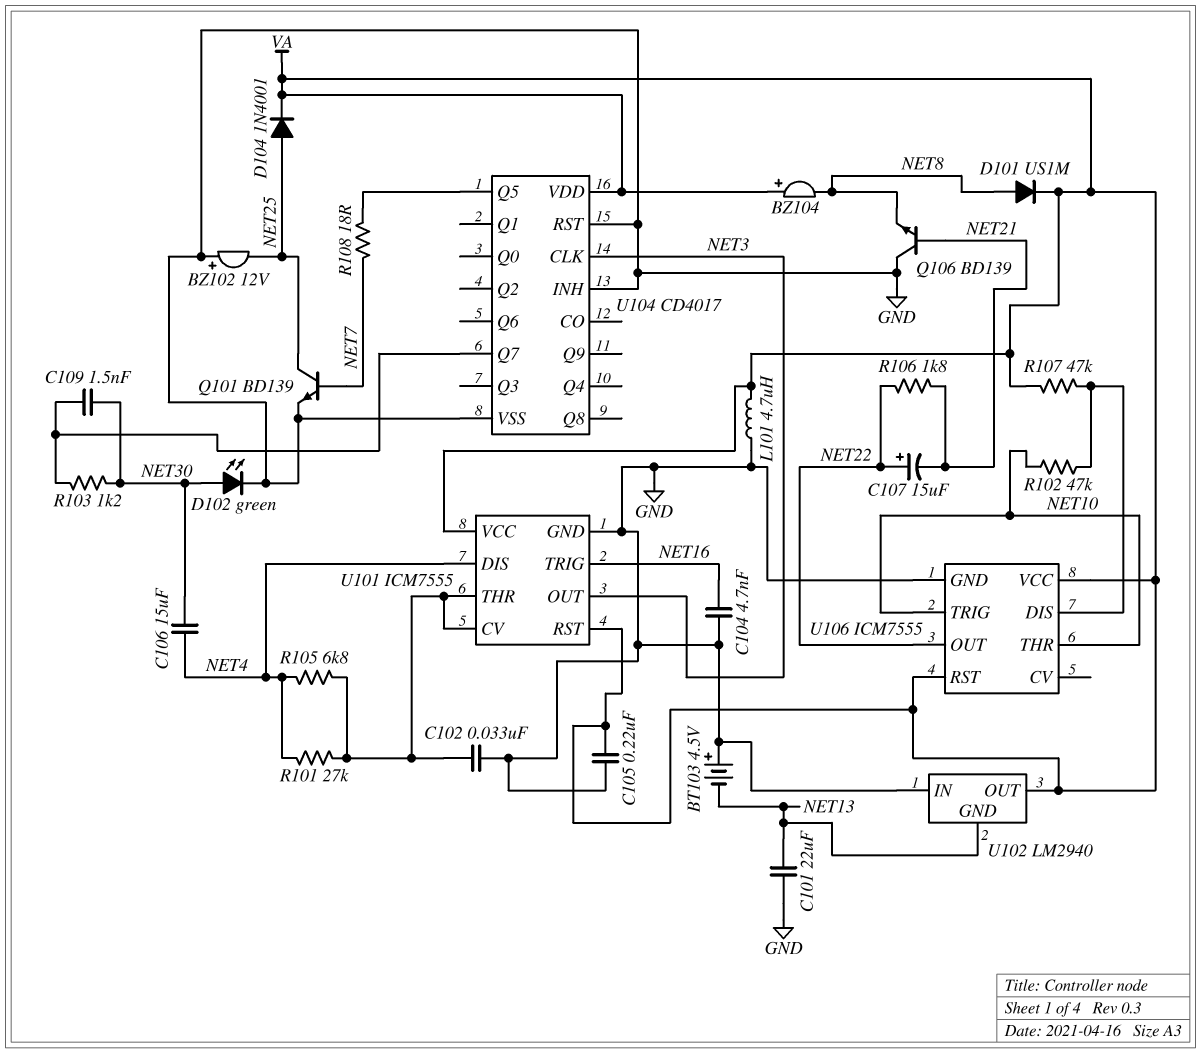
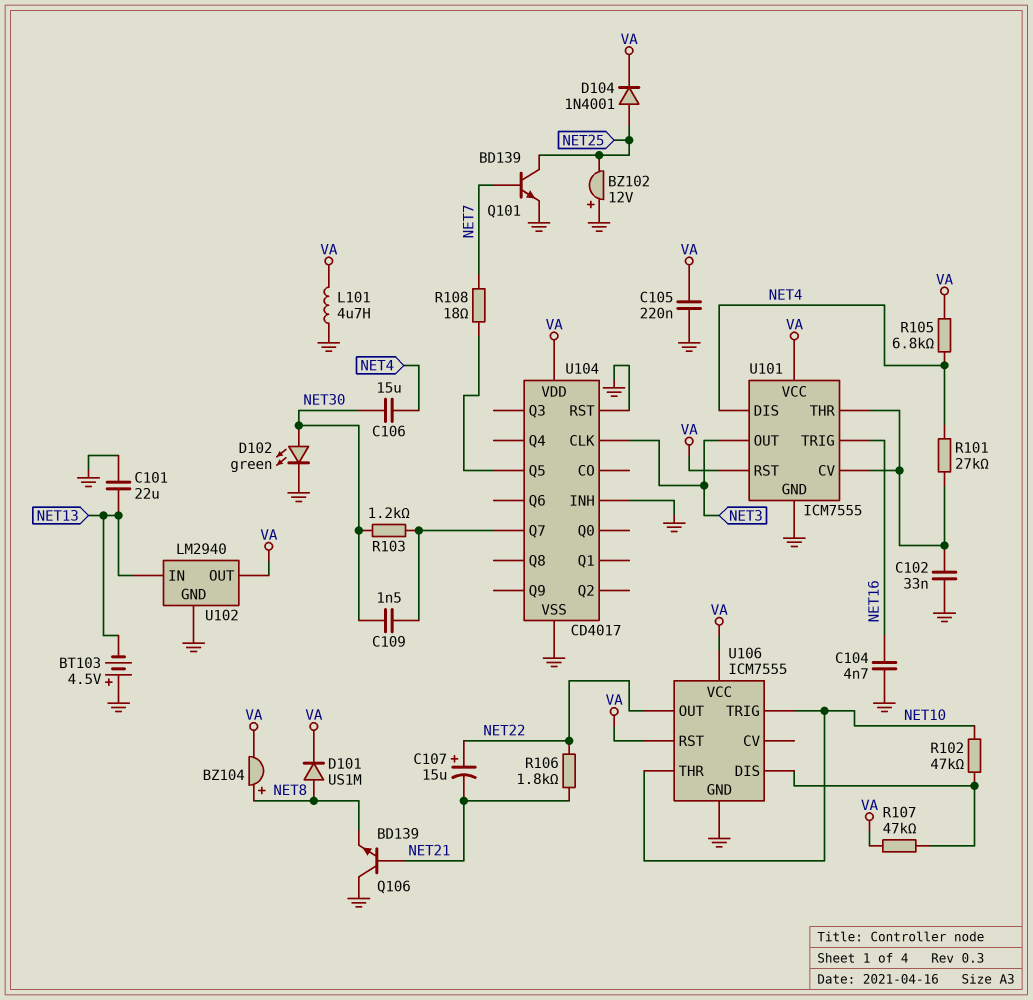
BZ104: buzzer (plus VA, minus NET8) -> buzzer (plus NET8, minus VA)
R105: 6.8k (NET4, U101/CV) -> 6.8k (NET4, VA)
U102 pin GND: NET13 -> GND
U102 pin IN: GND -> NET13

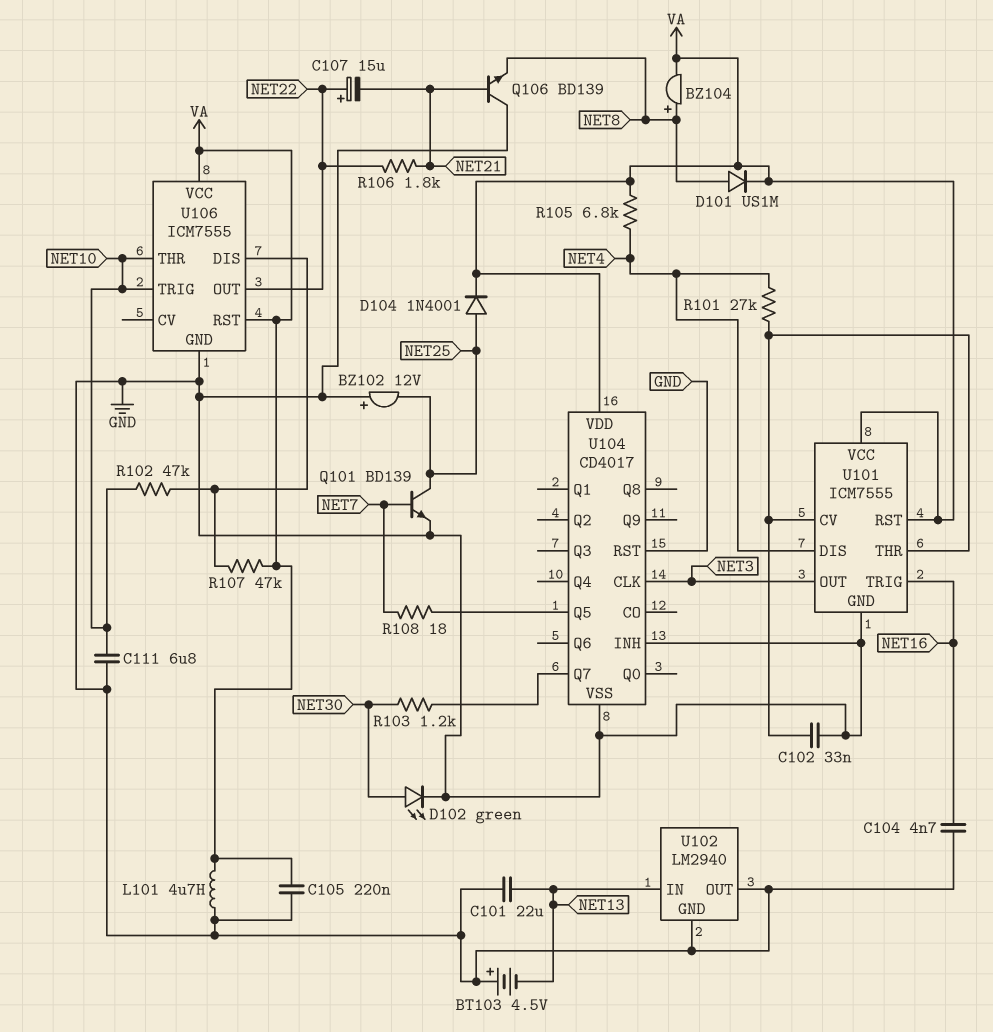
C106: 15uF (NET4, NET30) -> none
C109: 1.5nF (NET30, U104/Q7) -> none
C111: none -> 6.8uF (GND, NET10)
U102 pin OUT: VA -> GND

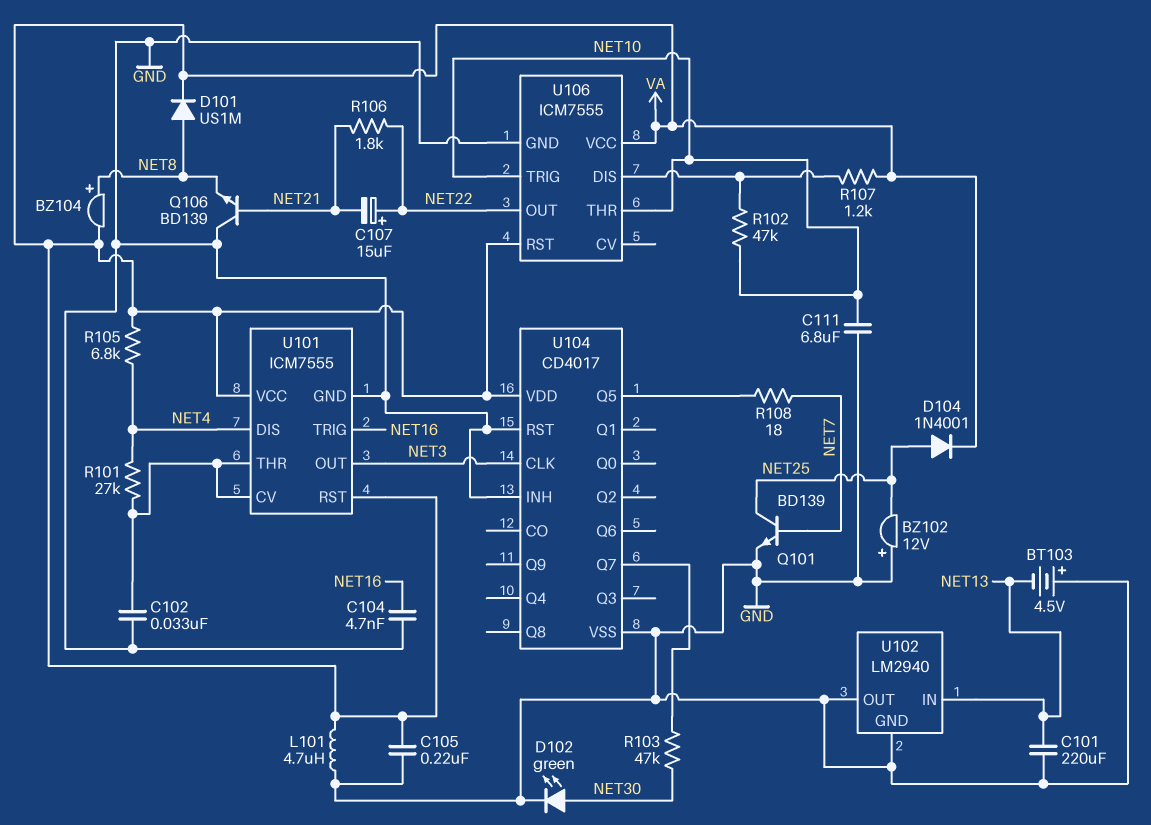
C101: 22uF (GND, NET13) -> 220uF (GND, NET13)
R103: 1.2k (NET30, U104/Q7) -> 47k (NET30, U104/Q7)
R107: 47k (U106/DIS, VA) -> 1.2k (U106/DIS, VA)

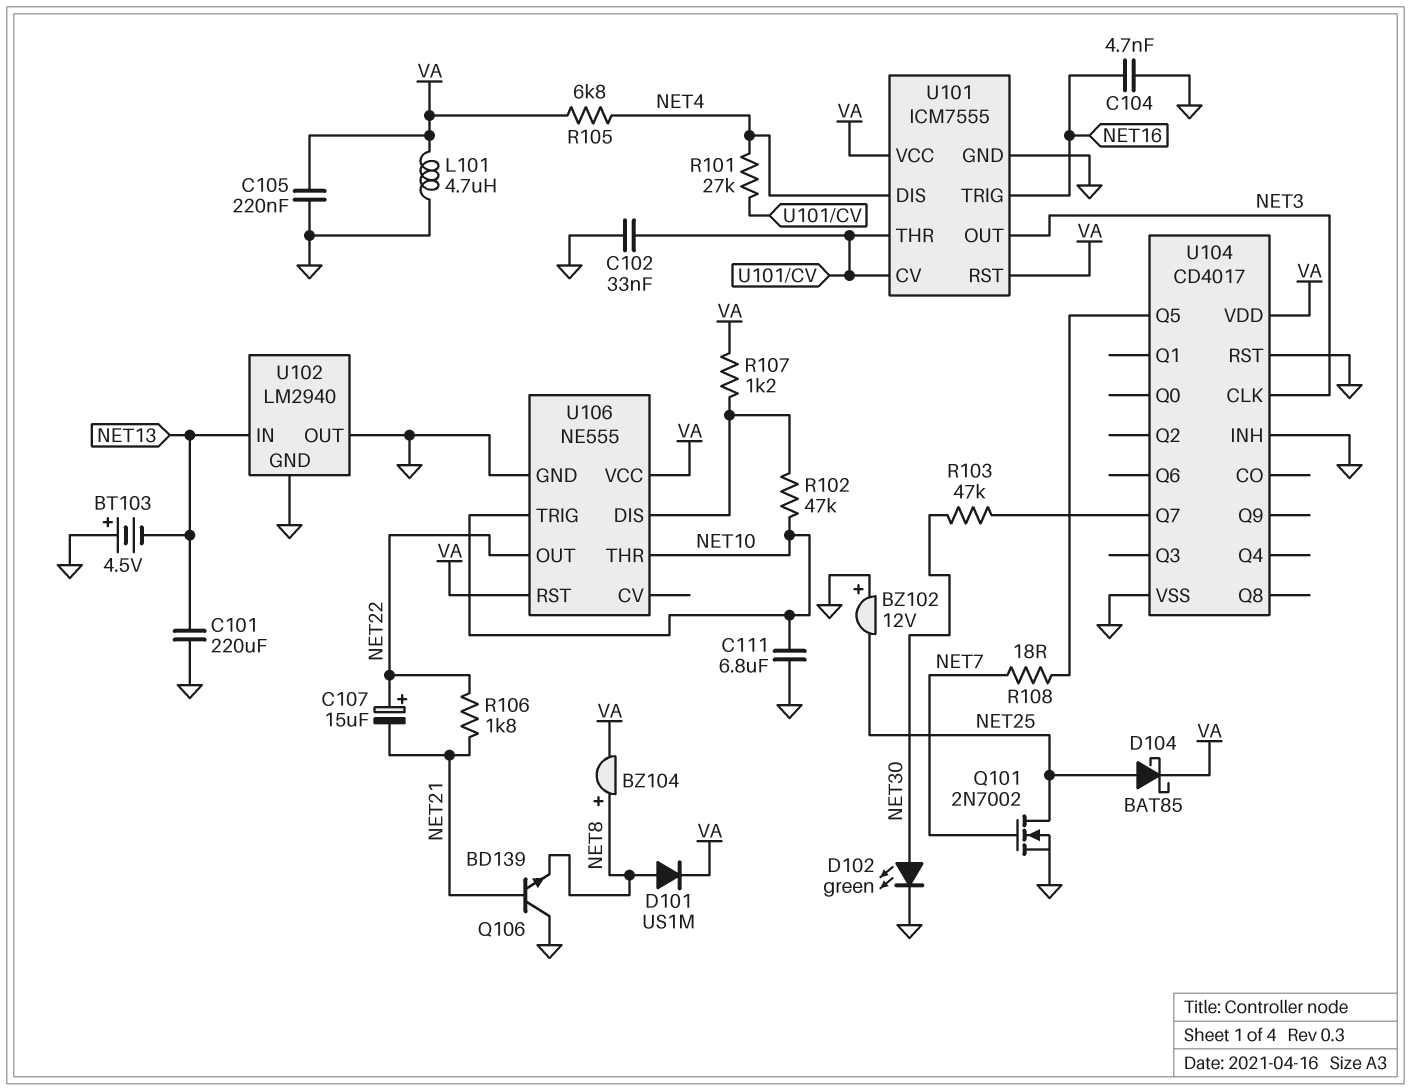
D104: diode 1N4001 (A NET25, K VA) -> schottky BAT85 (A NET25, K VA)
Q101: NPN BD139 (B NET7, C NET25, E GND) -> NMOS 2N7002 (G NET7, D NET25, S GND)
U106: ICM7555 -> NE555

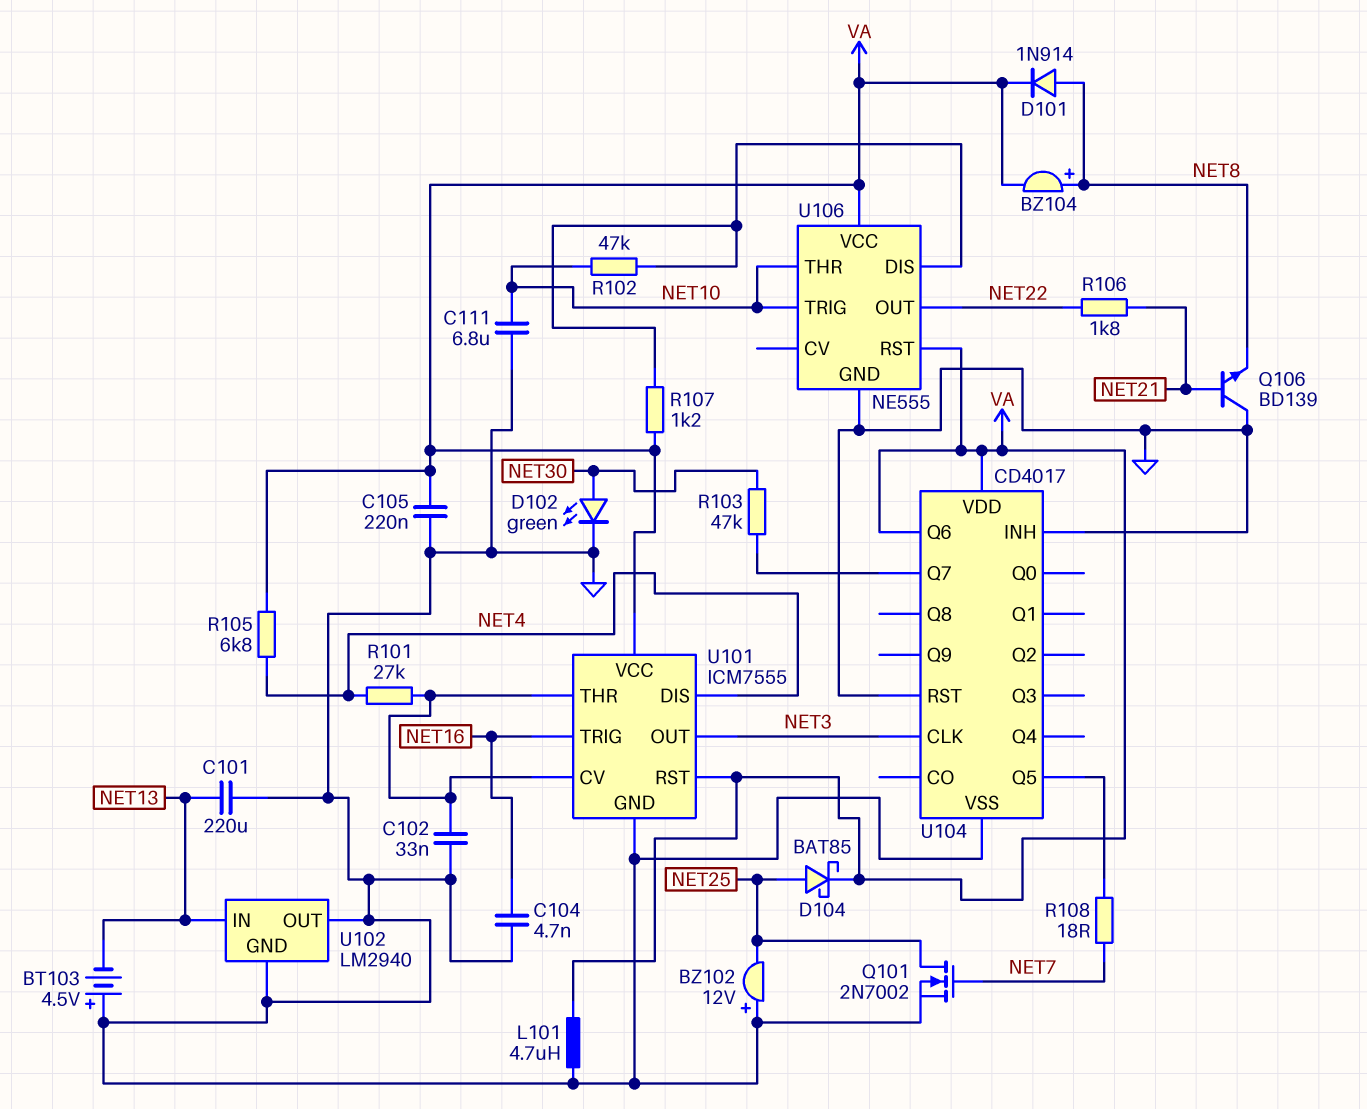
C107: 15uF (plus NET22, minus NET21) -> none
D101: diode US1M (A NET8, K VA) -> diode 1N914 (A NET8, K VA)
U104 pin Q6: none -> VA

